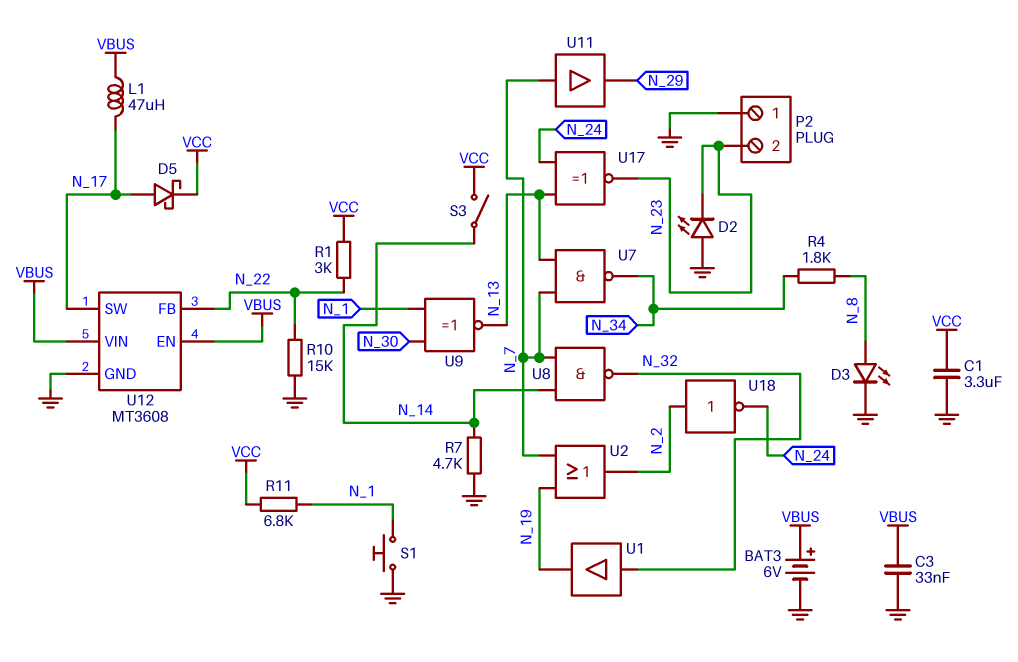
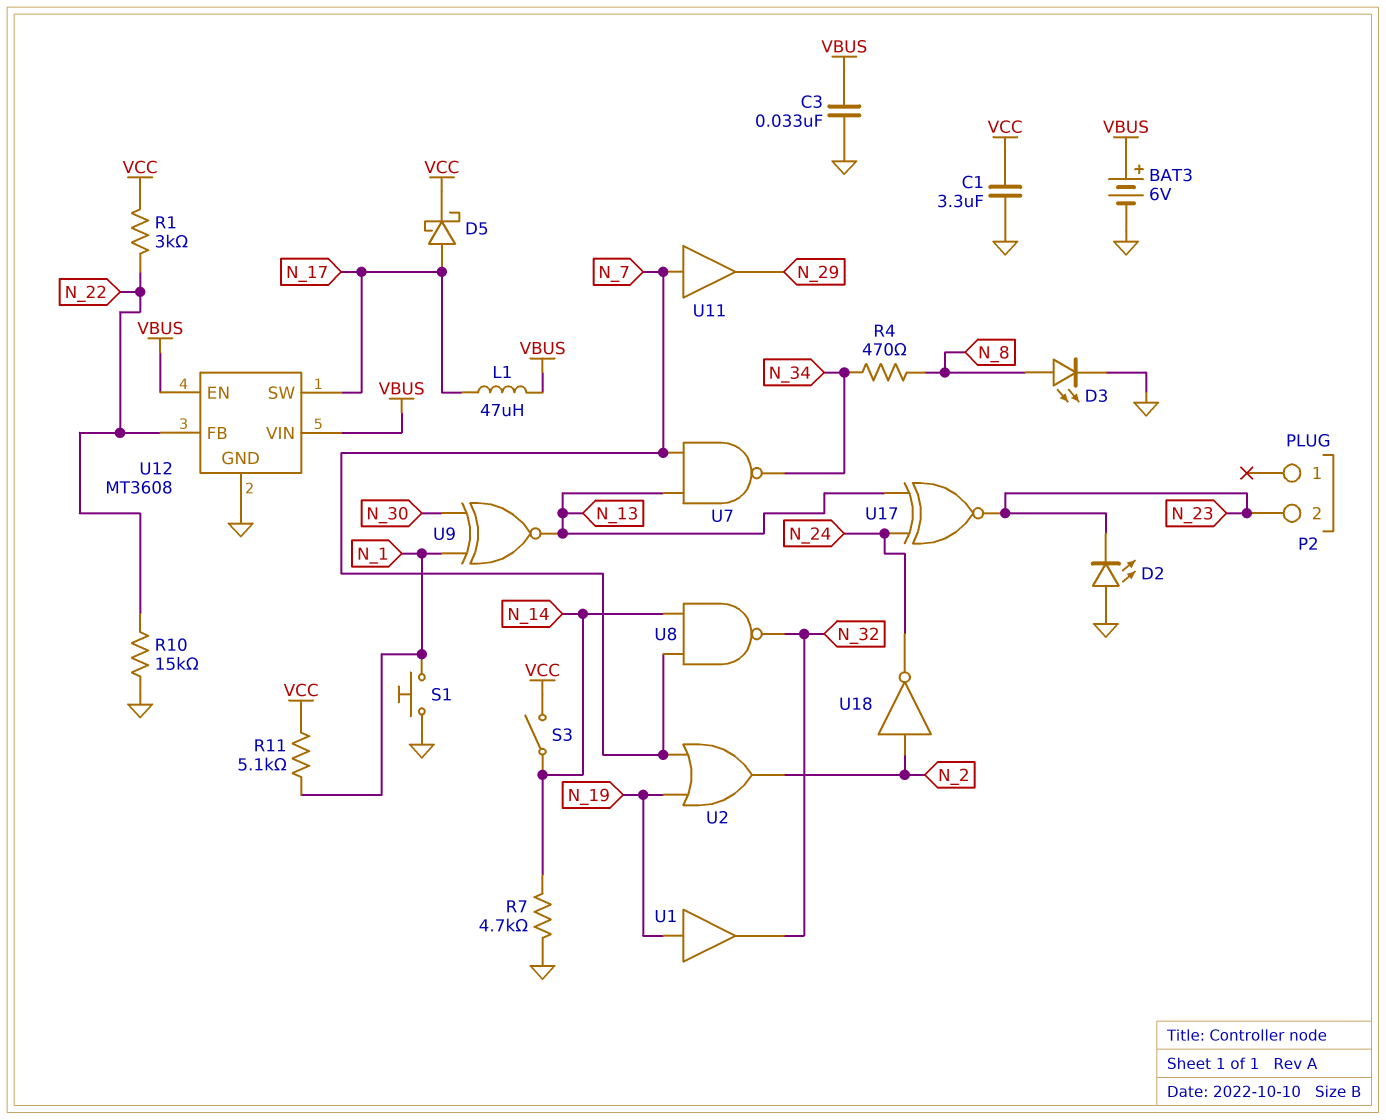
P2 pin 1: GND -> none
R4: 1.8k (N_8, N_34) -> 470 (N_8, N_34)
R11: 6.8k (N_1, VCC) -> 5.1k (N_1, VCC)
U1: buffer (in N_32, out N_19) -> buffer (in N_19, out N_32)

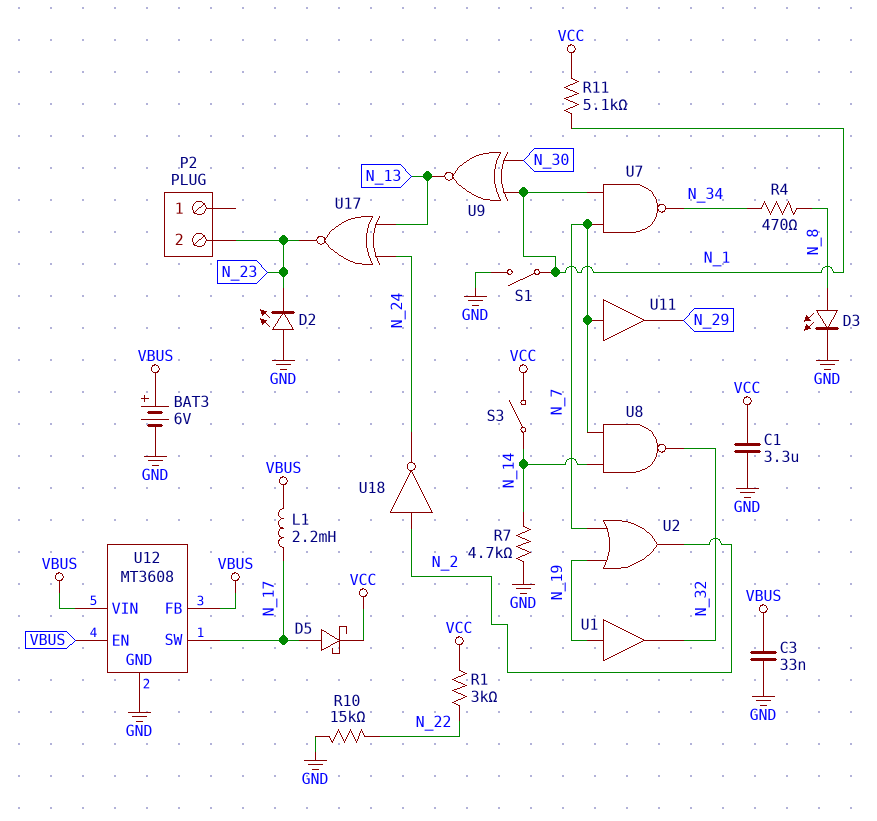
L1: 47uH (N_17, VBUS) -> 2.2mH (N_17, VBUS)
S1: button (GND, N_1) -> switch (GND, N_1)
U7: NAND (in N_7, in N_13, out N_34) -> NAND (in N_1, in N_7, out N_34)
U12 pin FB: N_22 -> VBUS

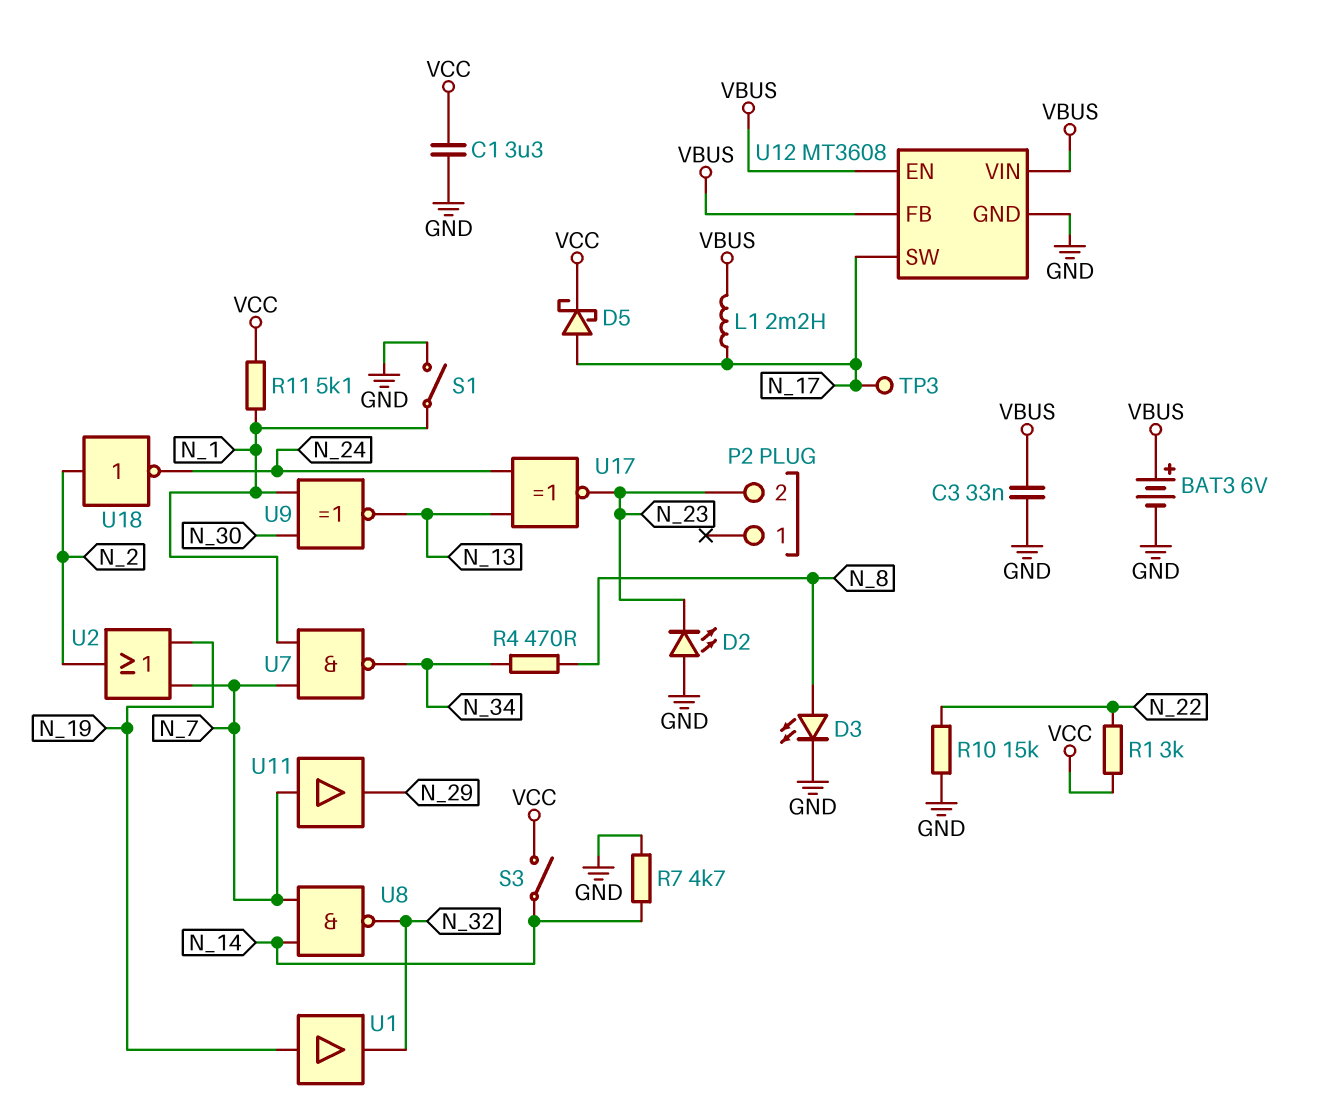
TP3: none -> test point (N_17)

